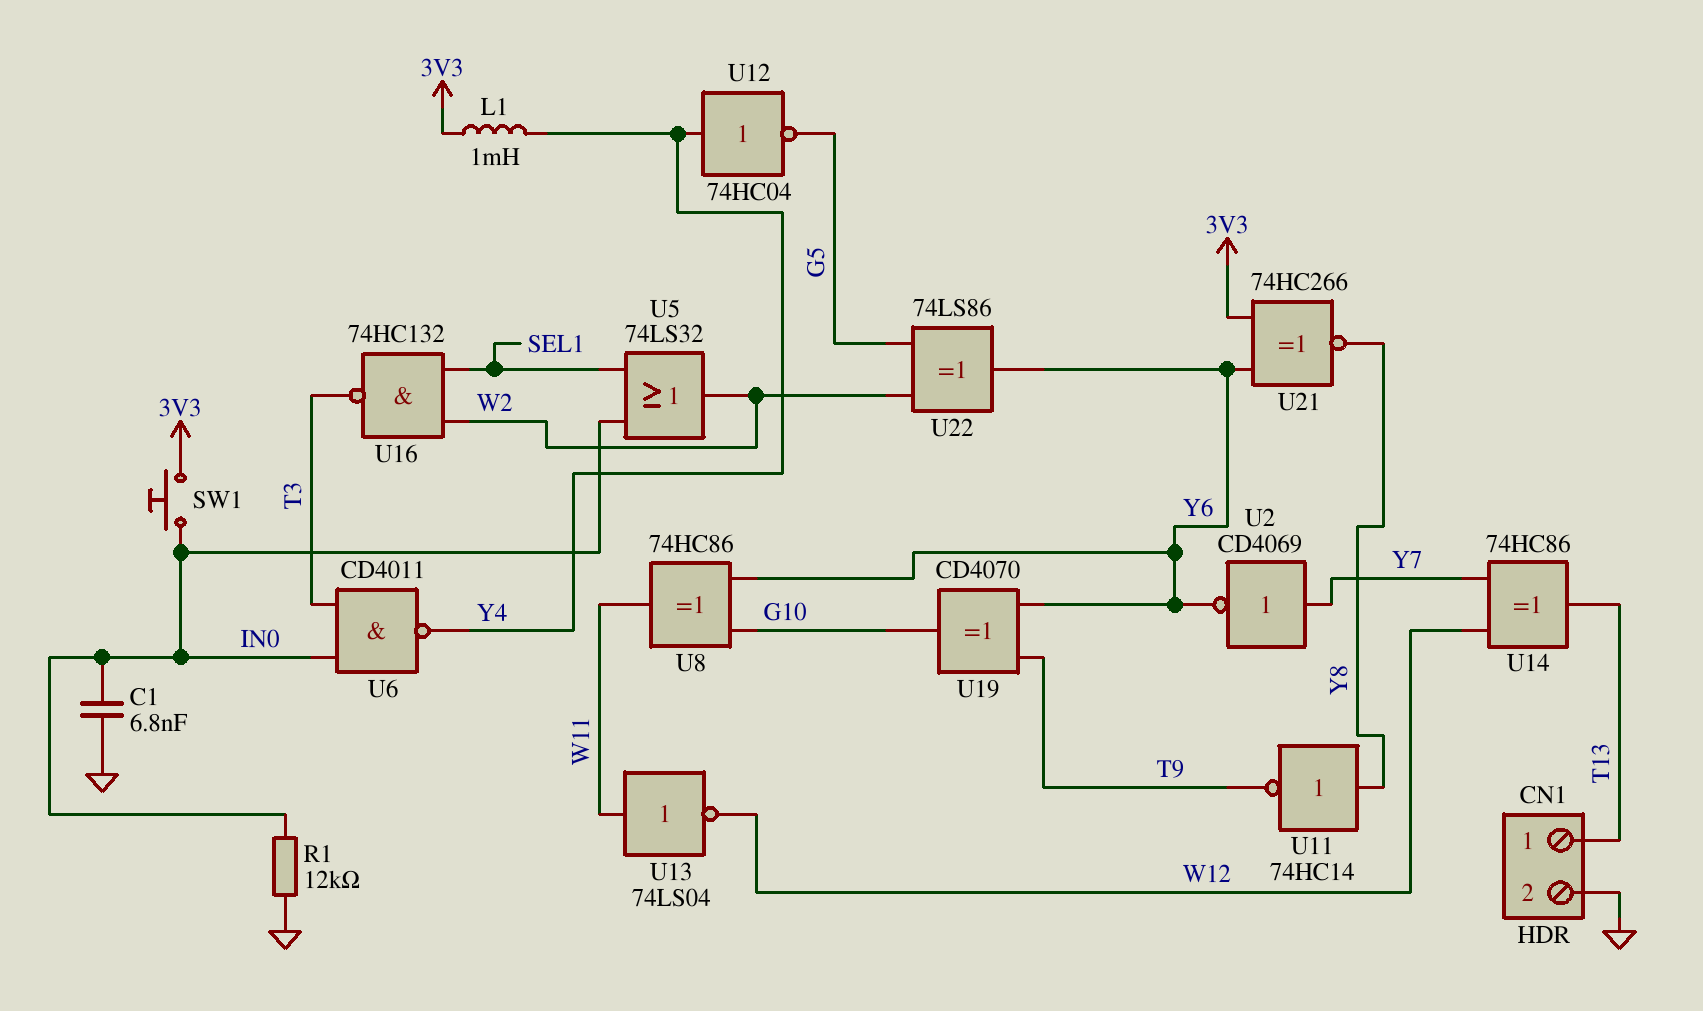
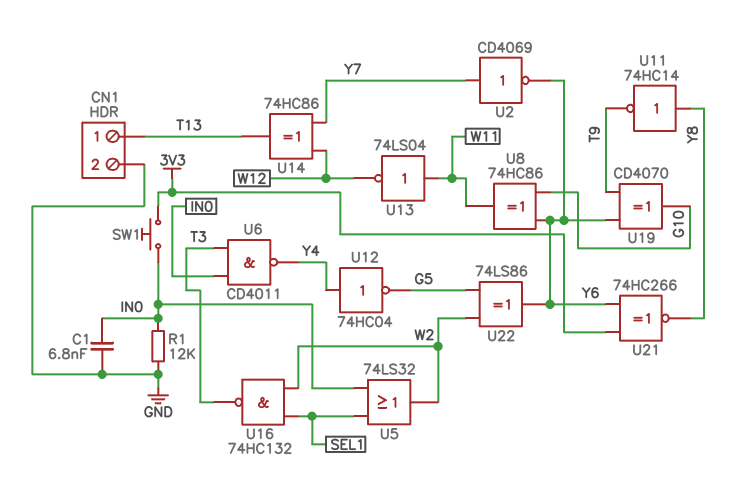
L1: 1mH (3V3, Y4) -> none

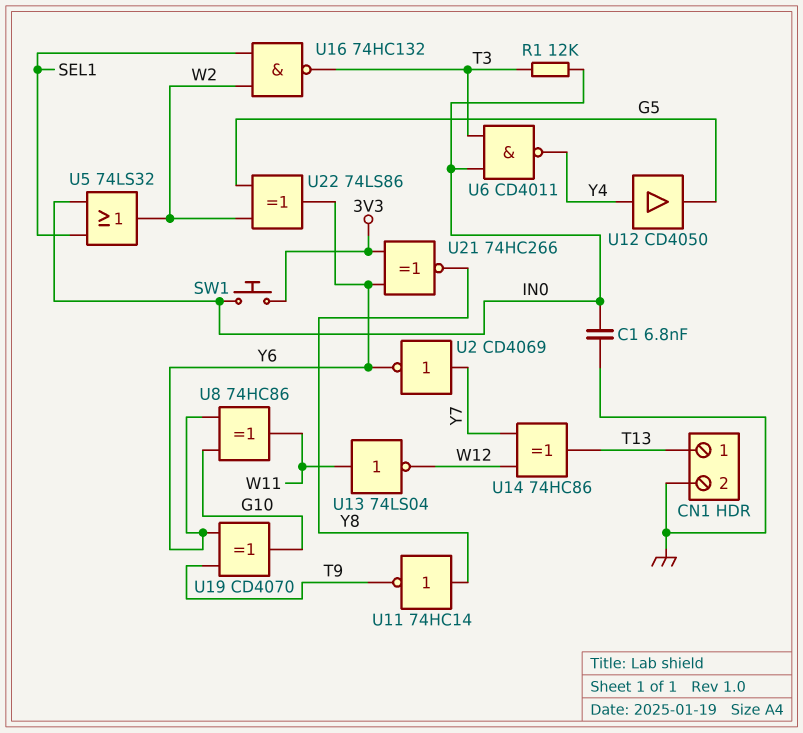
R1: 12k (GND, IN0) -> 12k (IN0, T3)
U12: NOT 74HC04 (in Y4, out G5) -> buffer CD4050 (in Y4, out G5)

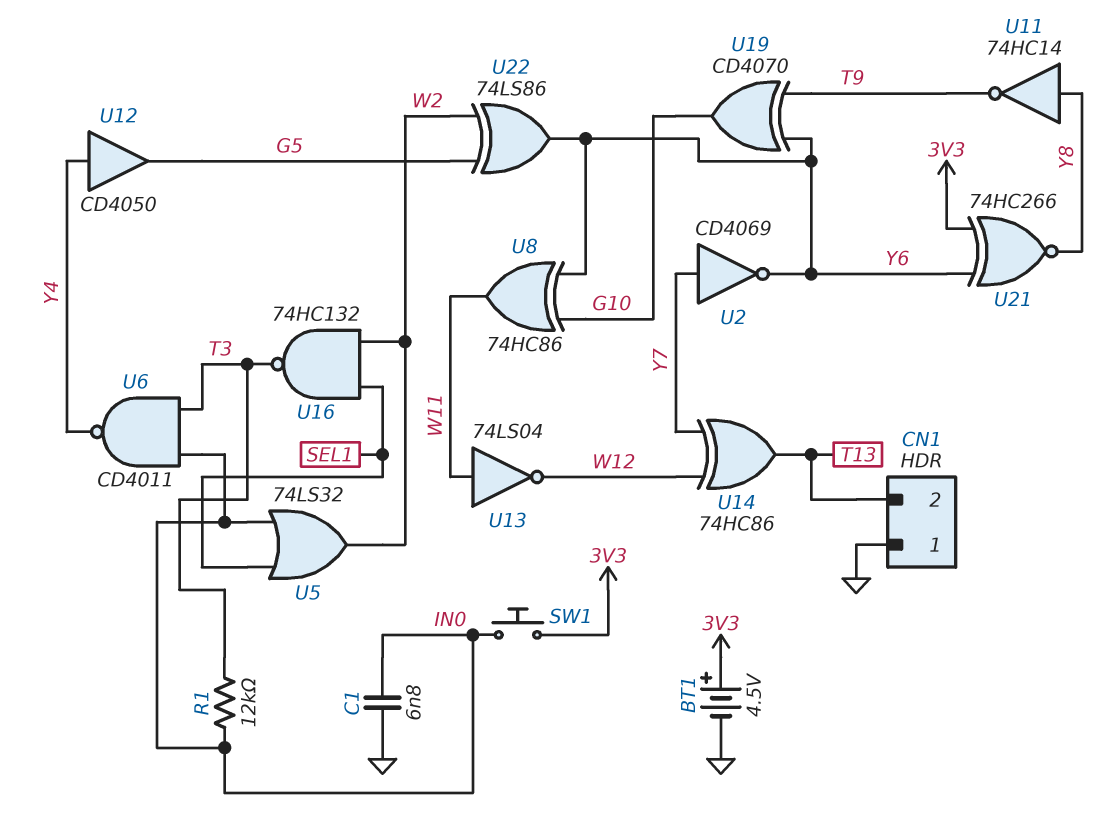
BT1: none -> 4.5V (plus 3V3, minus GND)
CN1 pin 1: T13 -> GND
CN1 pin 2: GND -> T13

